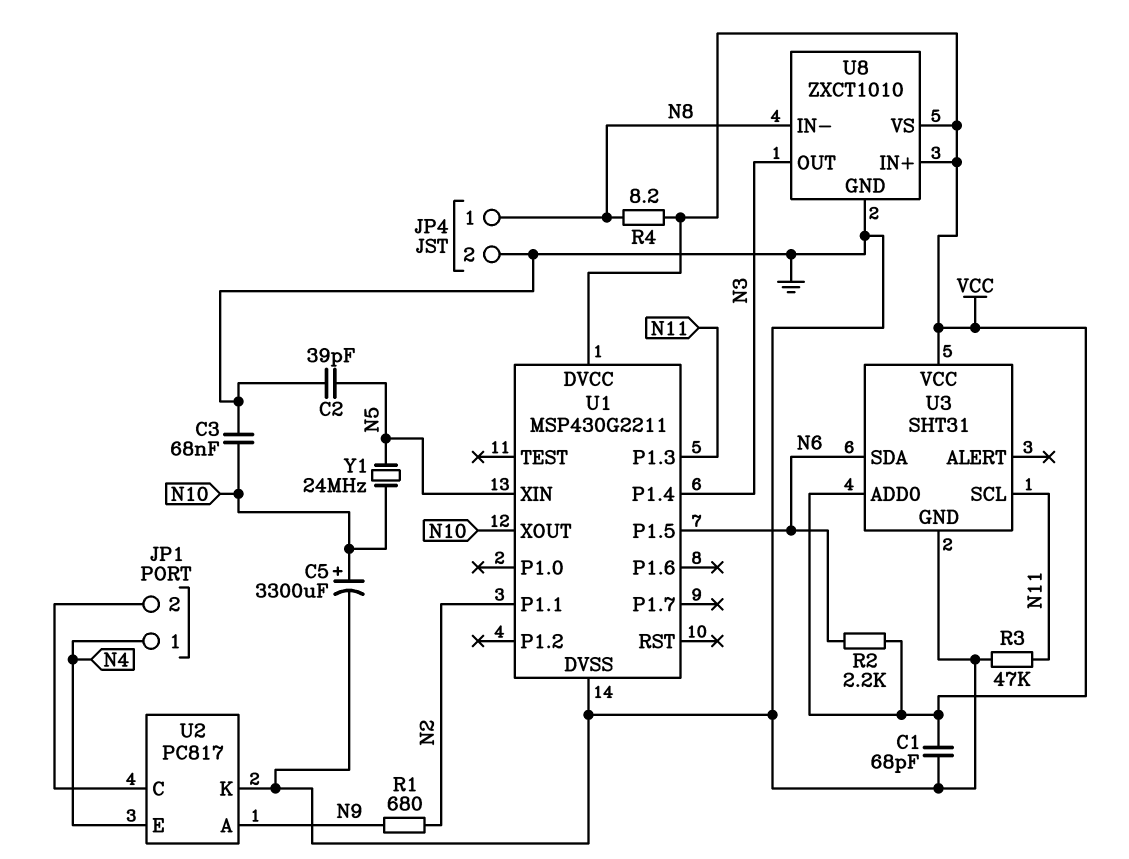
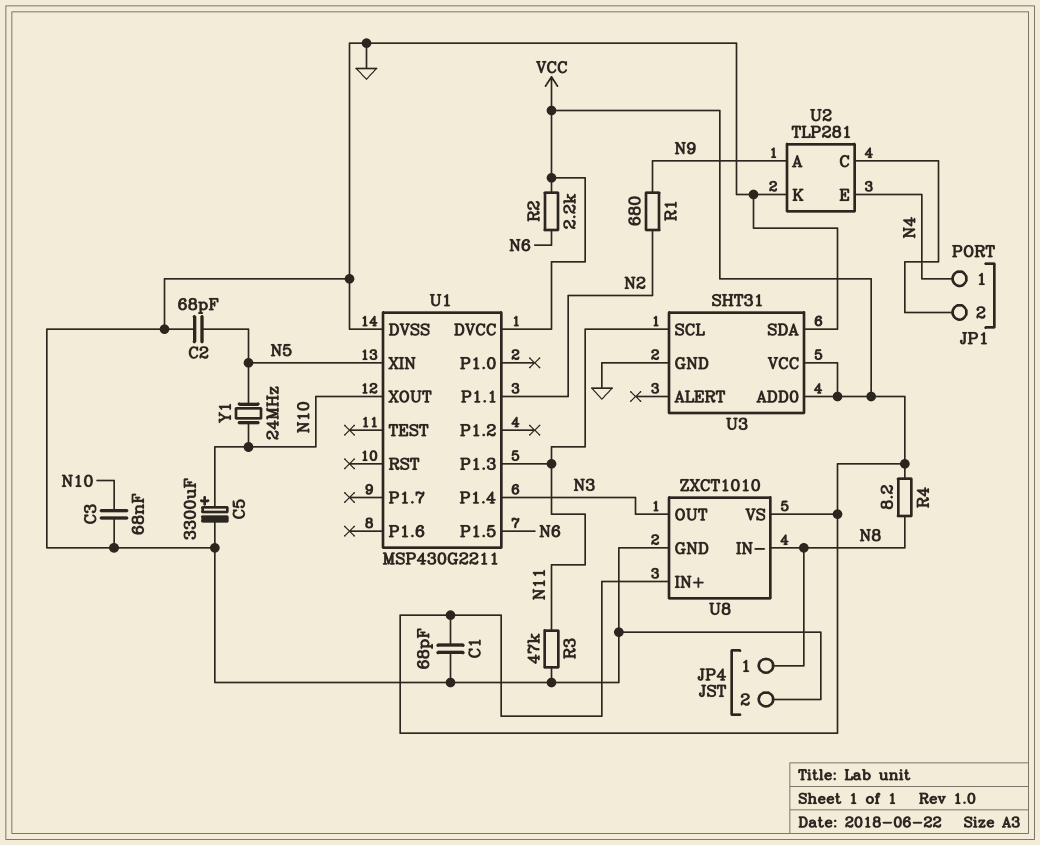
C2: 39pF (GND, N5) -> 68pF (GND, N5)
U2: PC817 -> TLP281
U3 pin SDA: N6 -> GND

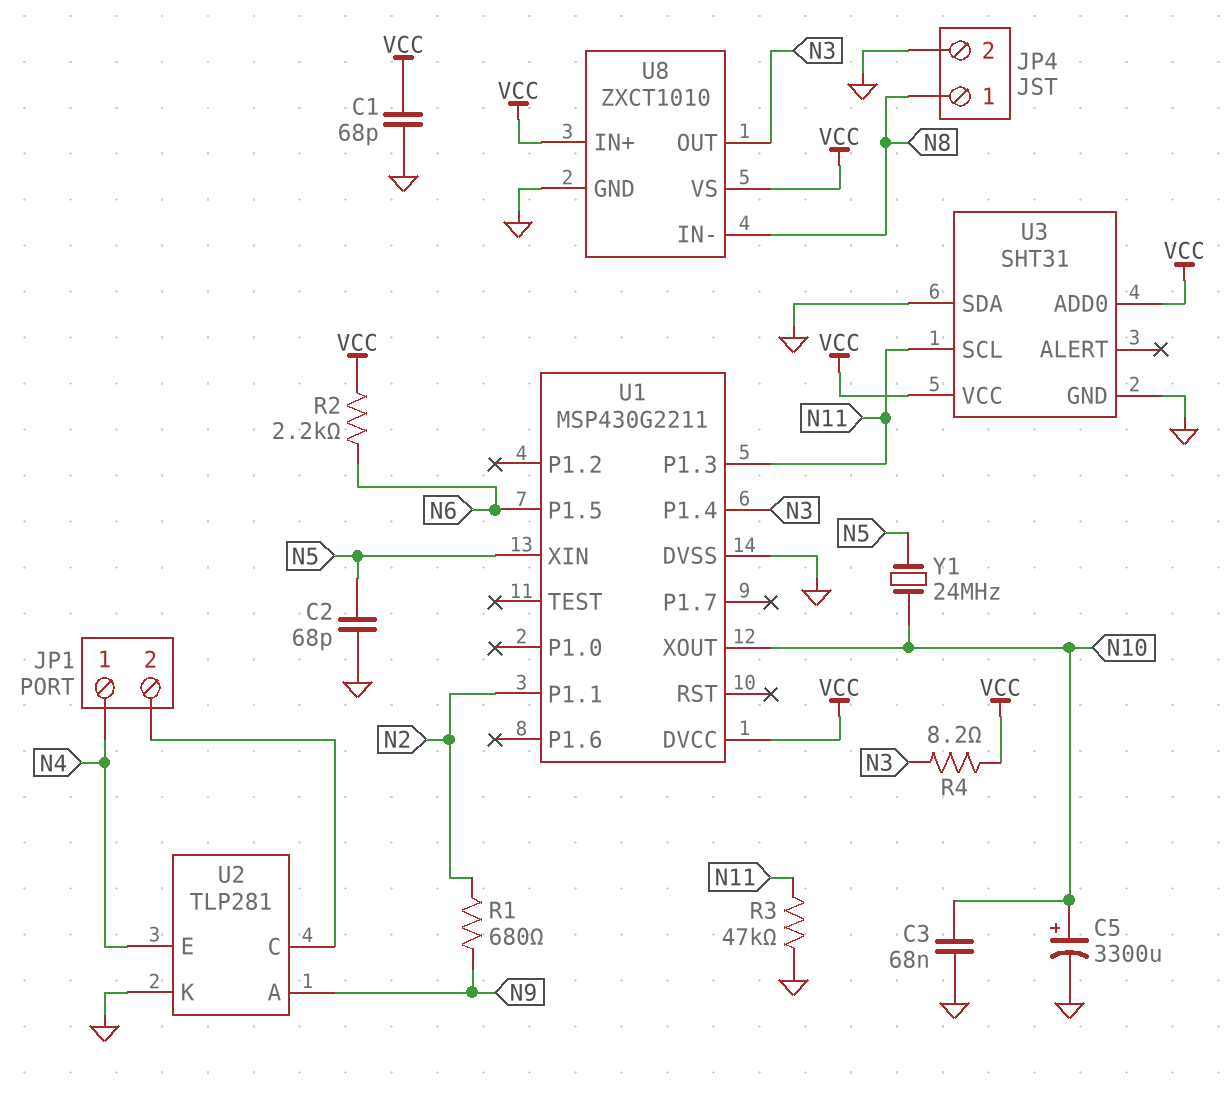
R4: 8.2 (N8, VCC) -> 8.2 (N3, VCC)

